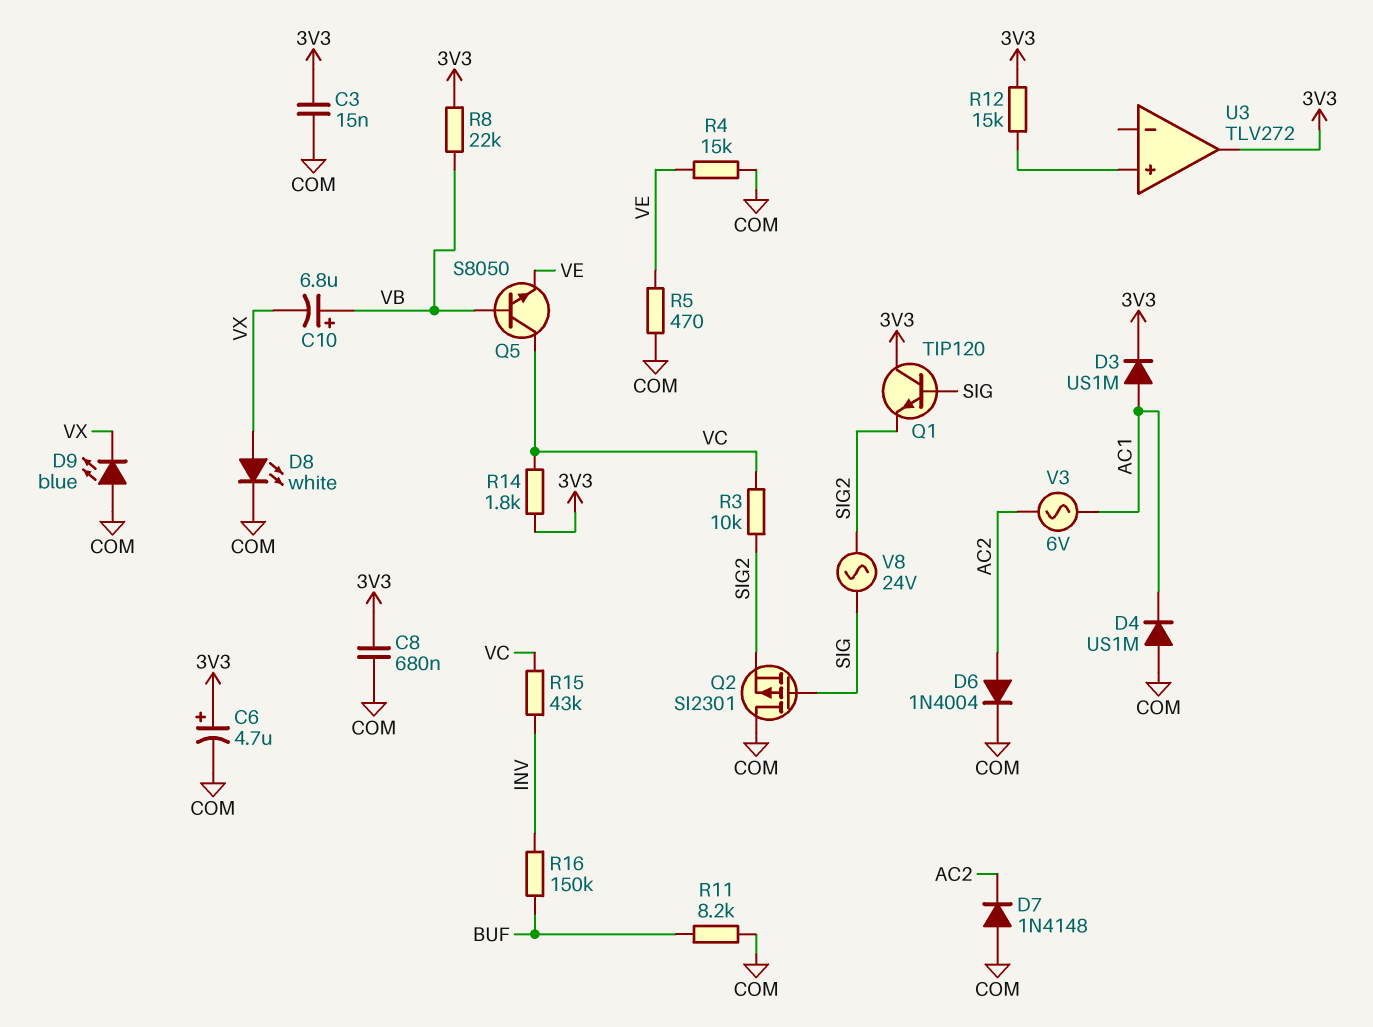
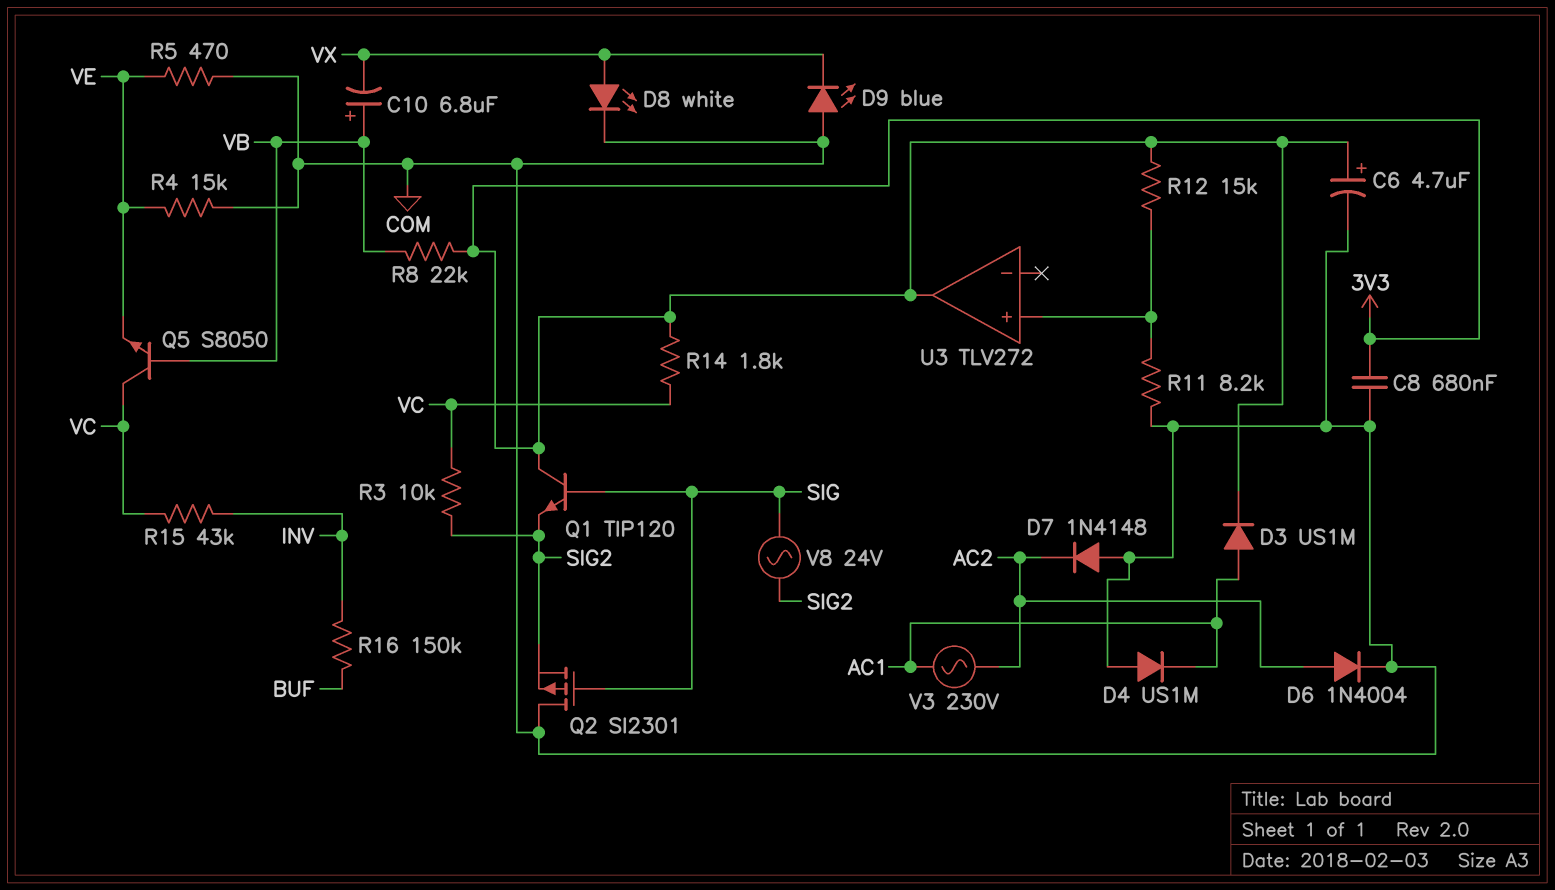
C3: 15nF (3V3, COM) -> none
R11: 8.2k (BUF, COM) -> 8.2k (COM, U3/in+)
V3: AC 6V (AC1, AC2) -> AC 230V (AC1, AC2)

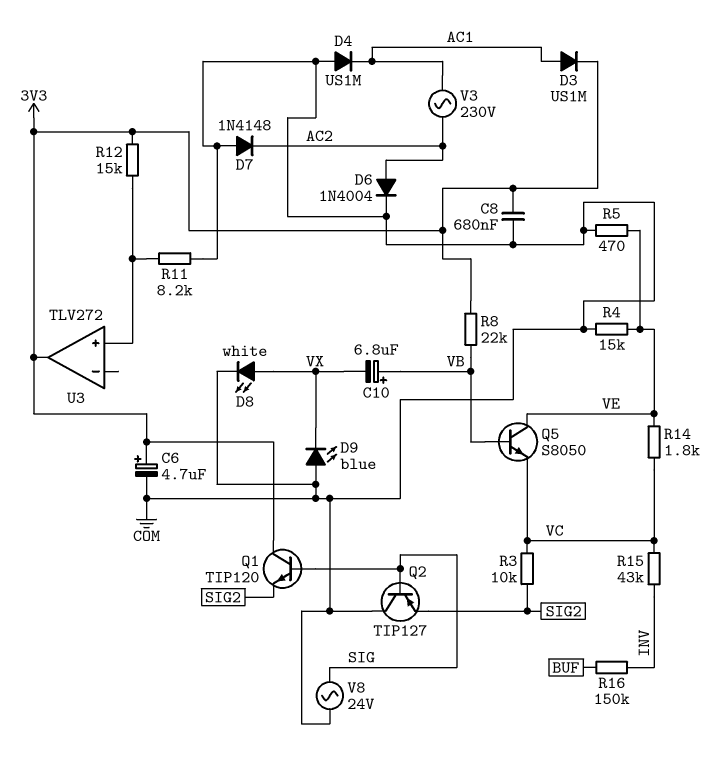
Q2: PMOS SI2301 (G SIG, D COM, S SIG2) -> PNP TIP127 (B SIG, C COM, E SIG2)
Q5: NPN S8050 (B VB, C VC, E VE) -> NPN S8050 (B VB, C VE, E VC)
R14: 1.8k (3V3, VC) -> 1.8k (VC, VE)
V8: AC 24V (SIG, SIG2) -> AC 24V (COM, SIG)

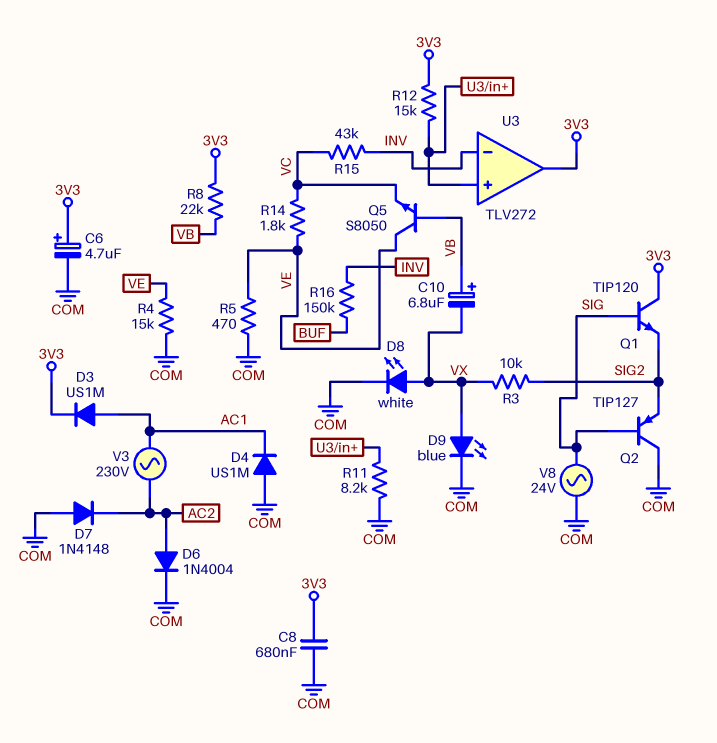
D9: LED blue (A COM, K VX) -> LED blue (A VX, K COM)
R3: 10k (SIG2, VC) -> 10k (SIG2, VX)
U3 pin in-: none -> INV

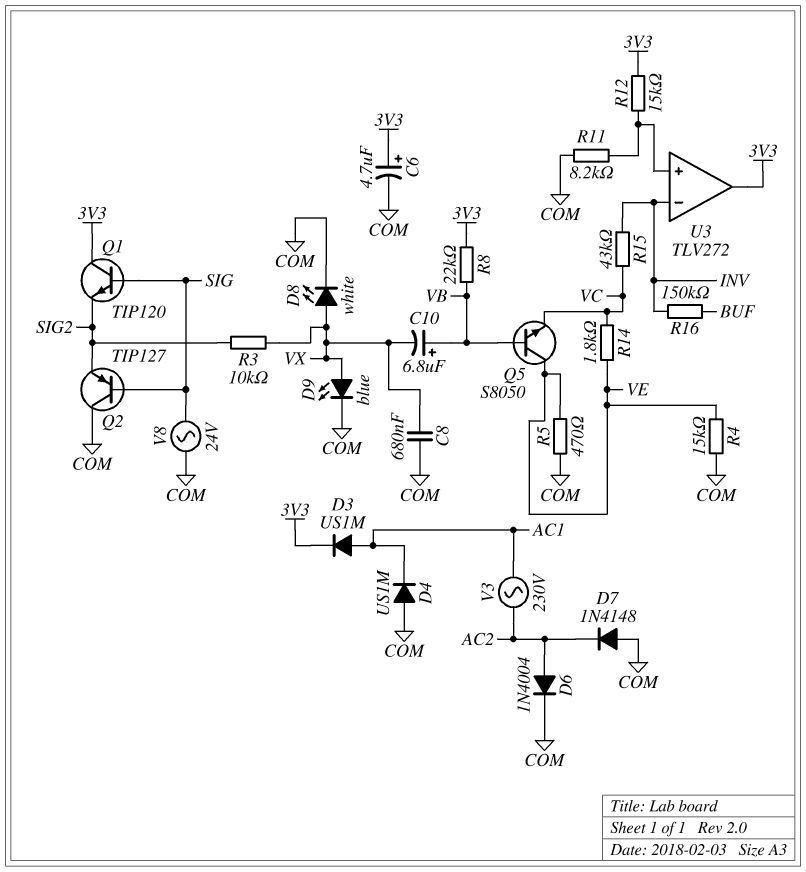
C8: 680nF (3V3, COM) -> 680nF (COM, VX)

